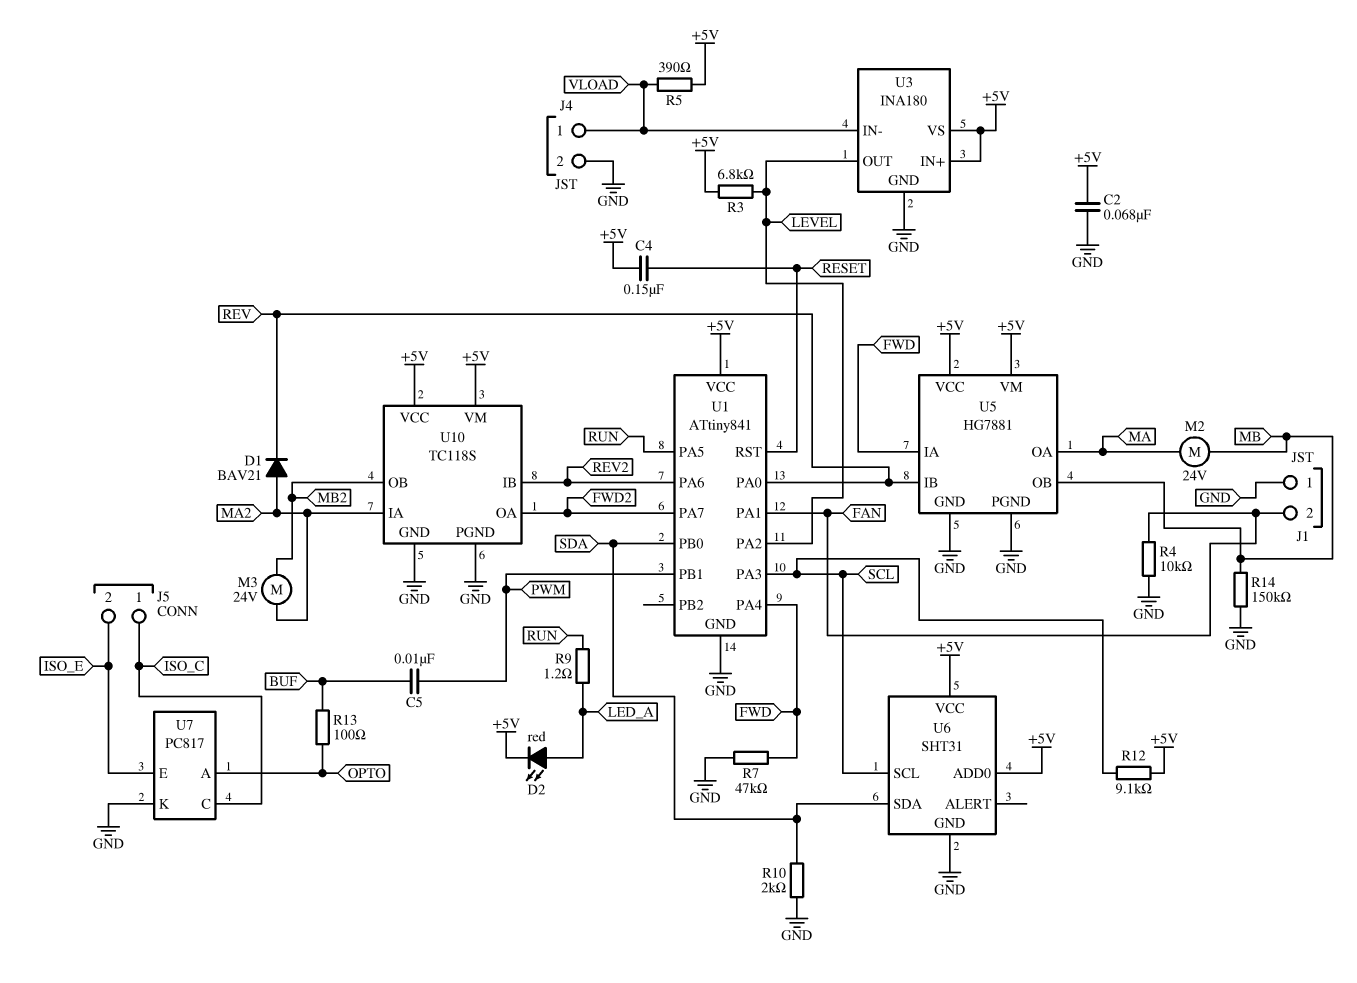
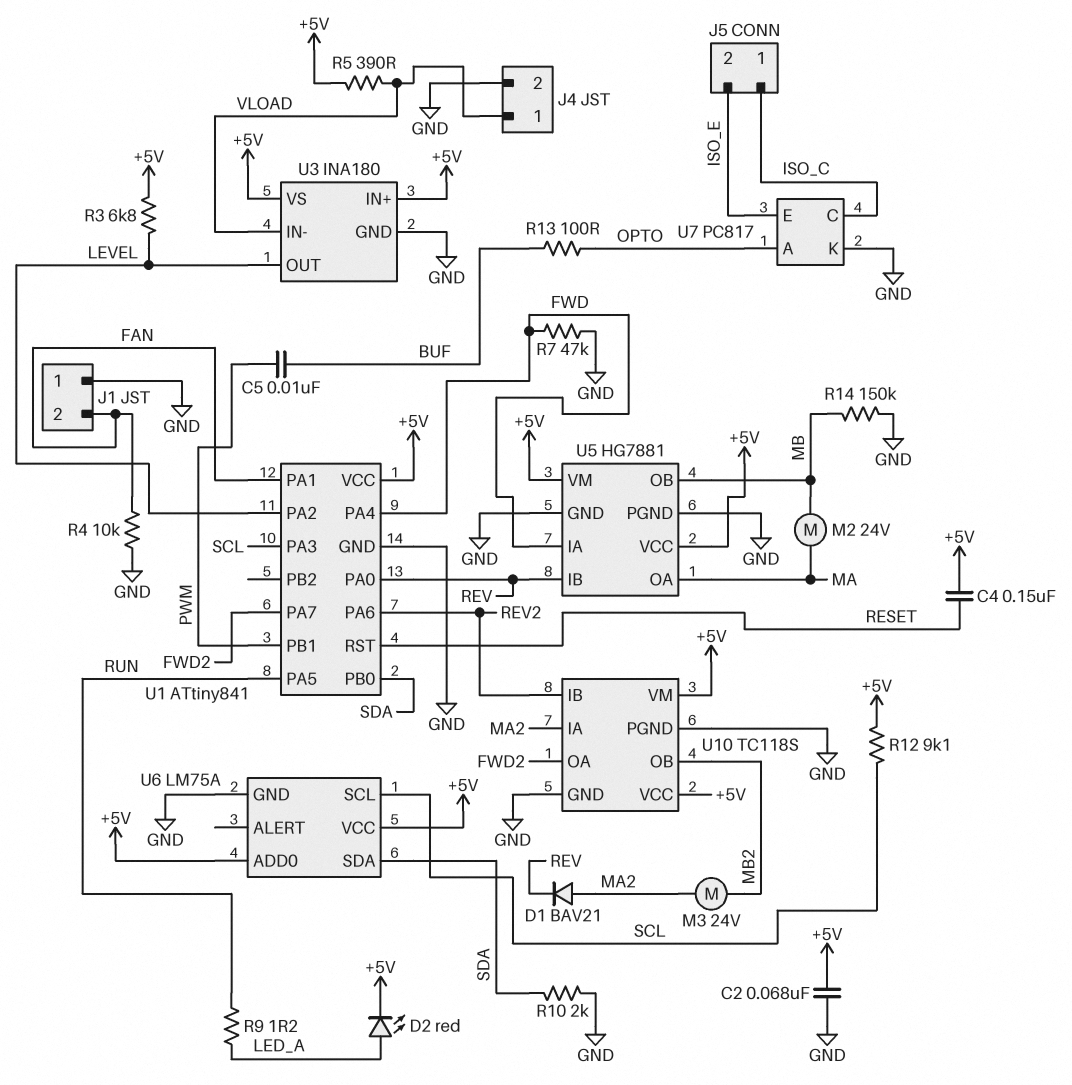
U6: SHT31 -> LM75A

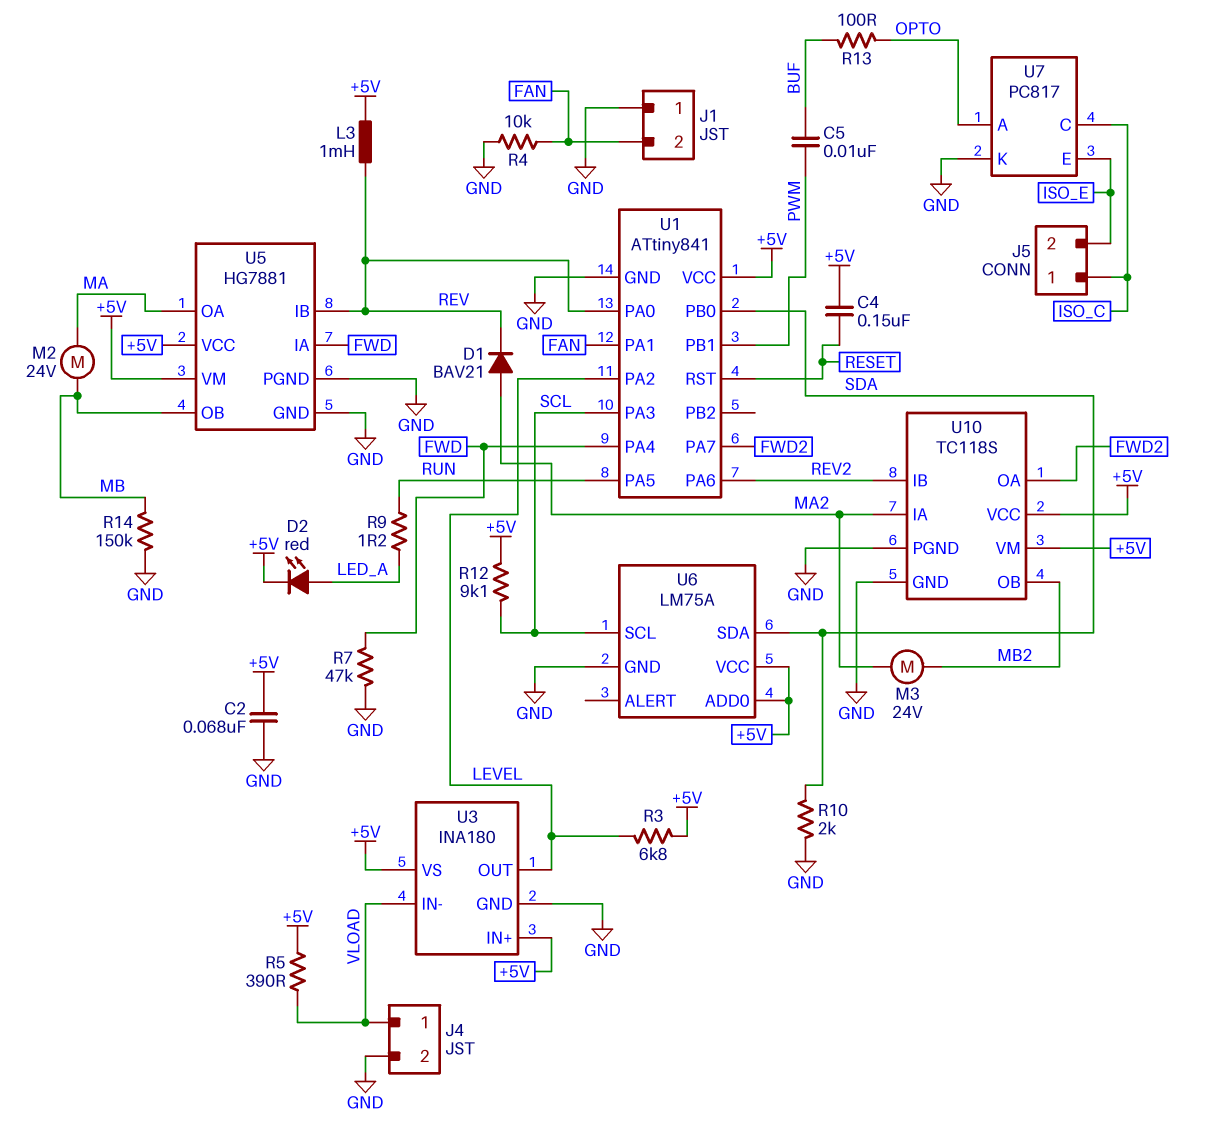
L3: none -> 1mH (+5V, REV)

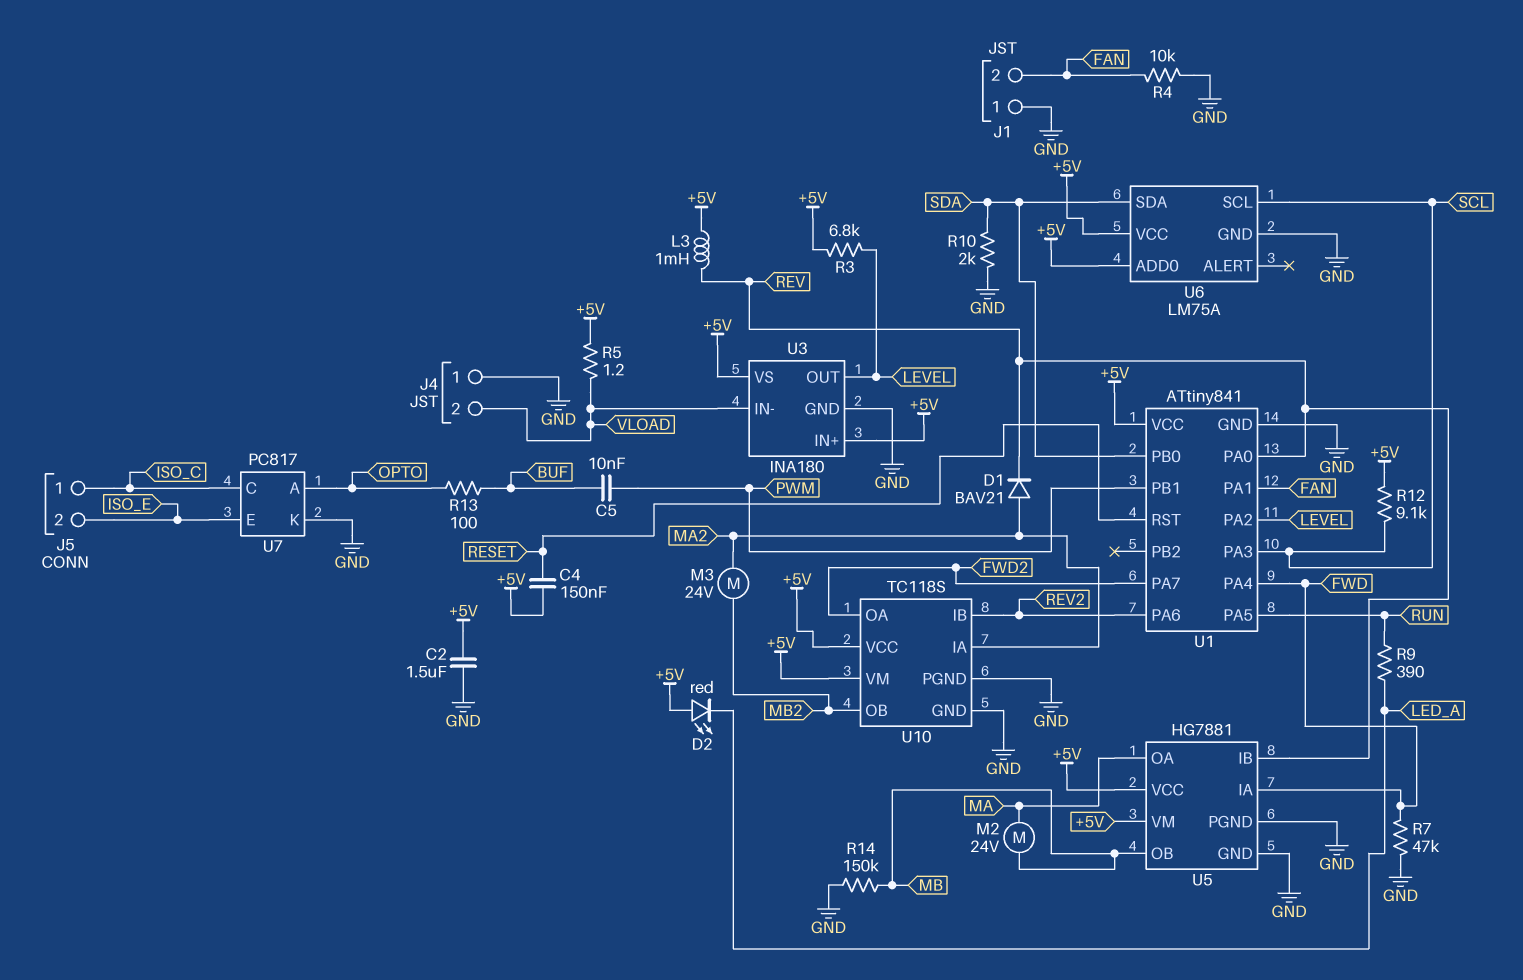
C2: 68nF (+5V, GND) -> 1.5uF (+5V, GND)
D2: LED red (A LED_A, K +5V) -> LED red (A +5V, K LED_A)
J4 pin 1: VLOAD -> GND
J4 pin 2: GND -> VLOAD
R5: 390 (+5V, VLOAD) -> 1.2 (+5V, VLOAD)
R9: 1.2 (LED_A, RUN) -> 390 (LED_A, RUN)

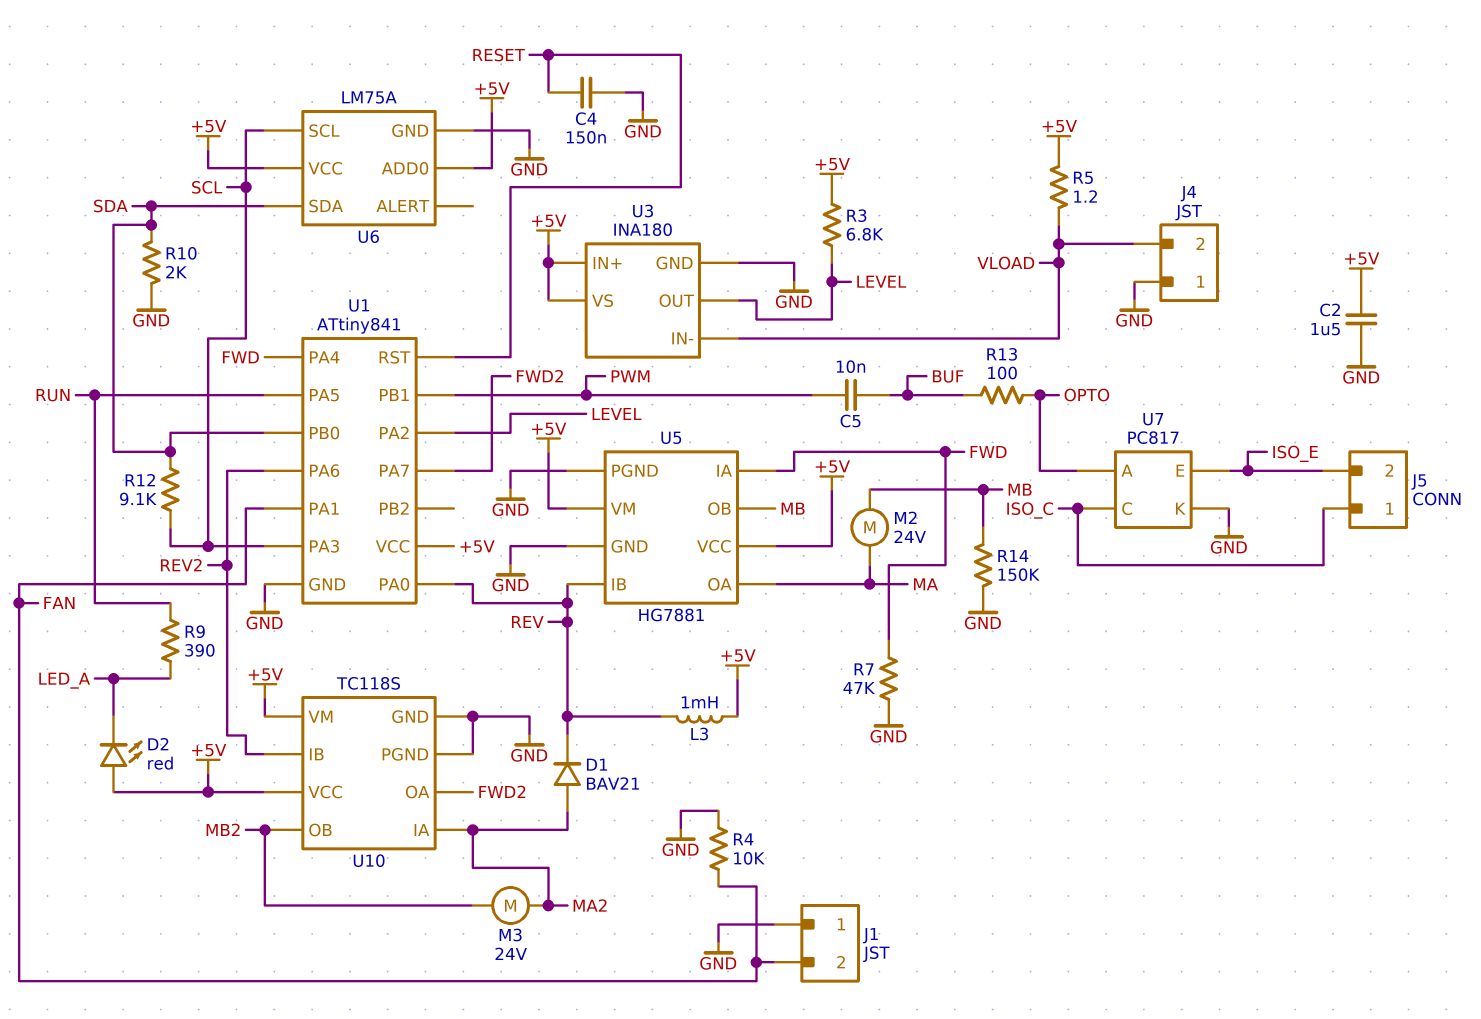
C4: 150nF (+5V, RESET) -> 150nF (GND, RESET)
R12: 9.1k (+5V, SCL) -> 9.1k (SCL, SDA)

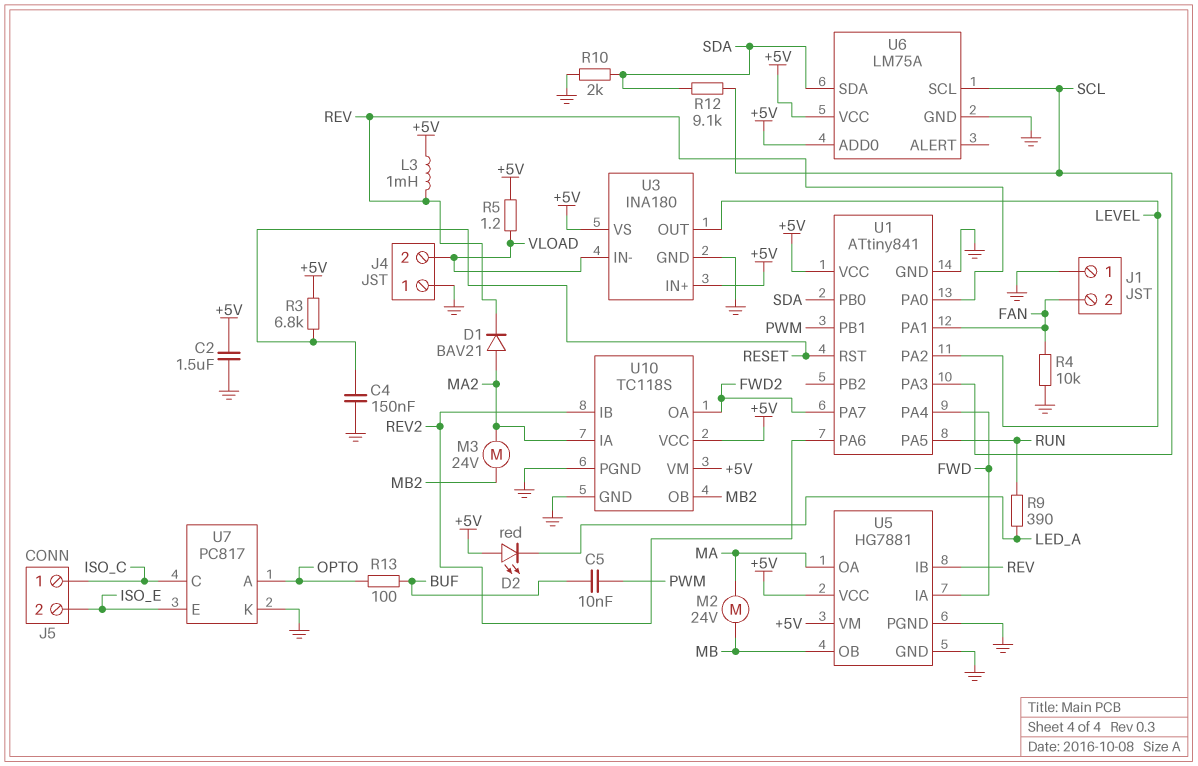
R3: 6.8k (+5V, LEVEL) -> 6.8k (+5V, RESET)
R7: 47k (FWD, GND) -> none
R14: 150k (GND, MB) -> none

